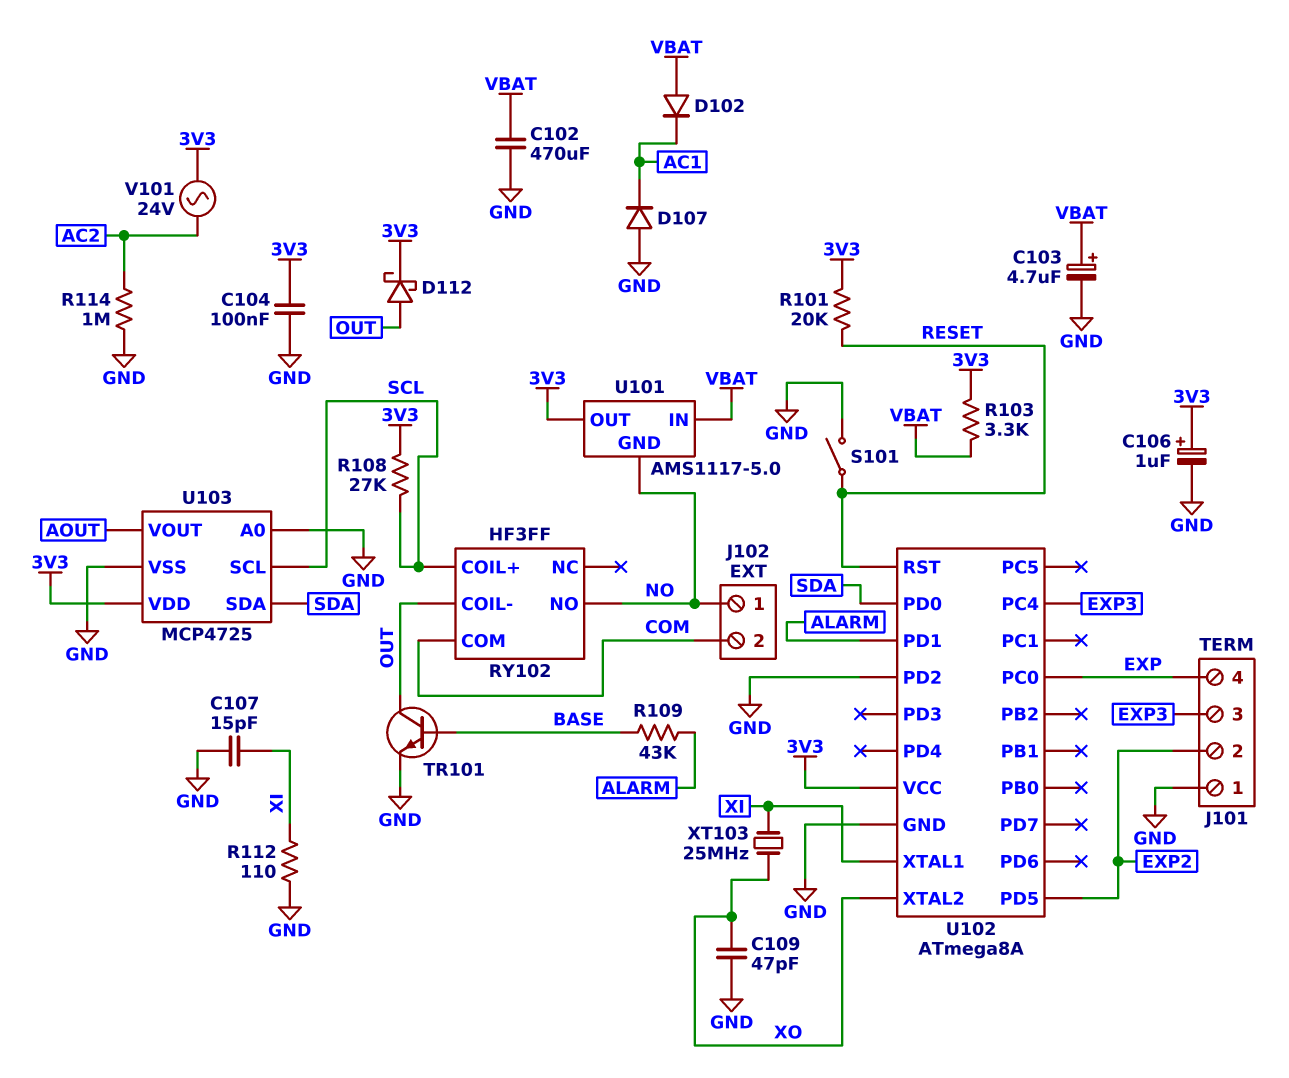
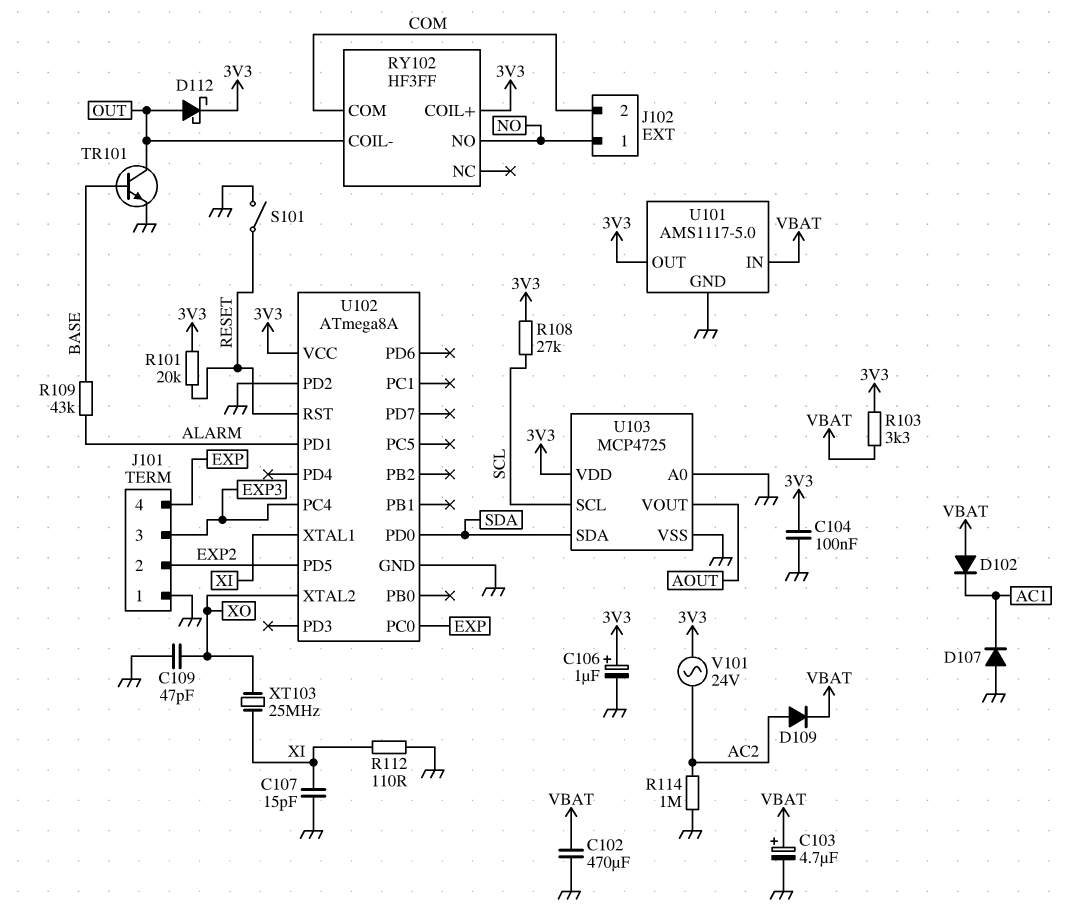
D109: none -> diode (A AC2, K VBAT)
RY102 pin COIL+: SCL -> 3V3
U101 pin GND: NO -> GND

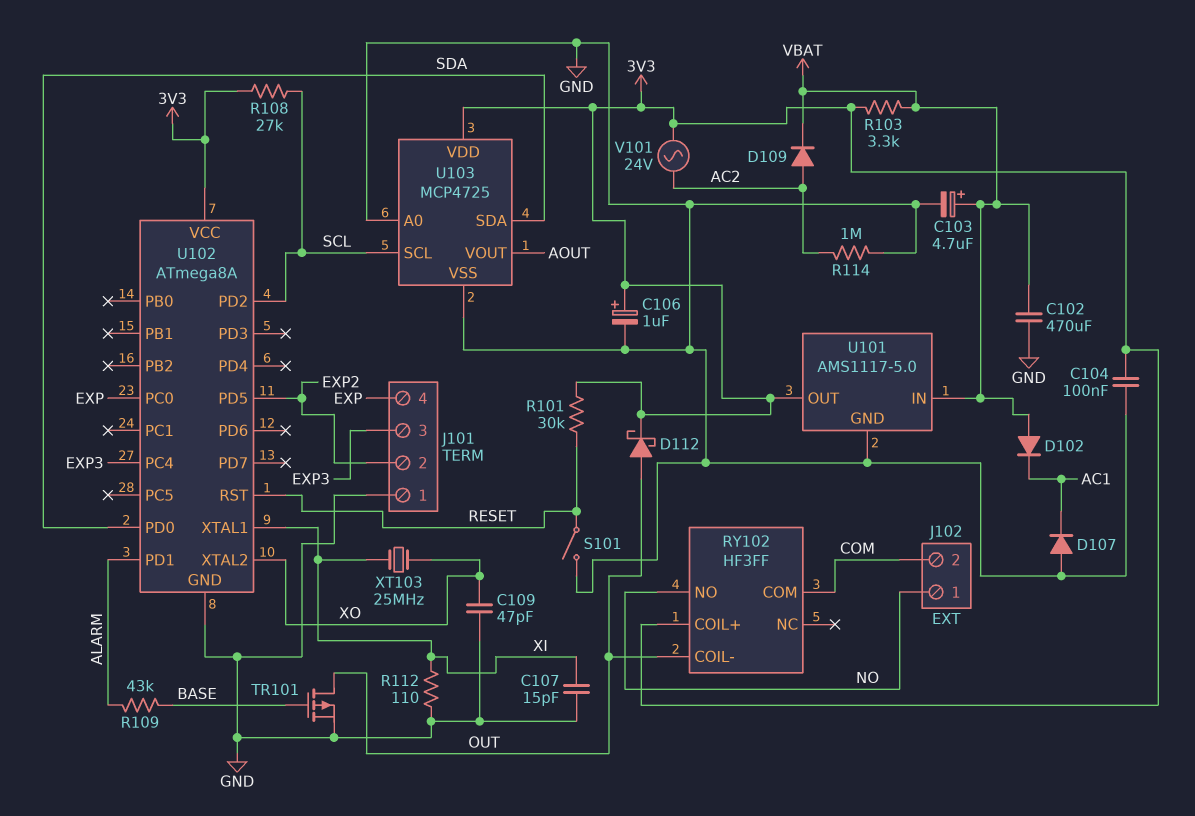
R101: 20k (3V3, RESET) -> 30k (3V3, RESET)
TR101: NPN (B BASE, C OUT, E GND) -> PMOS (G BASE, D OUT, S GND)
U102 pin PD2: GND -> SCL

